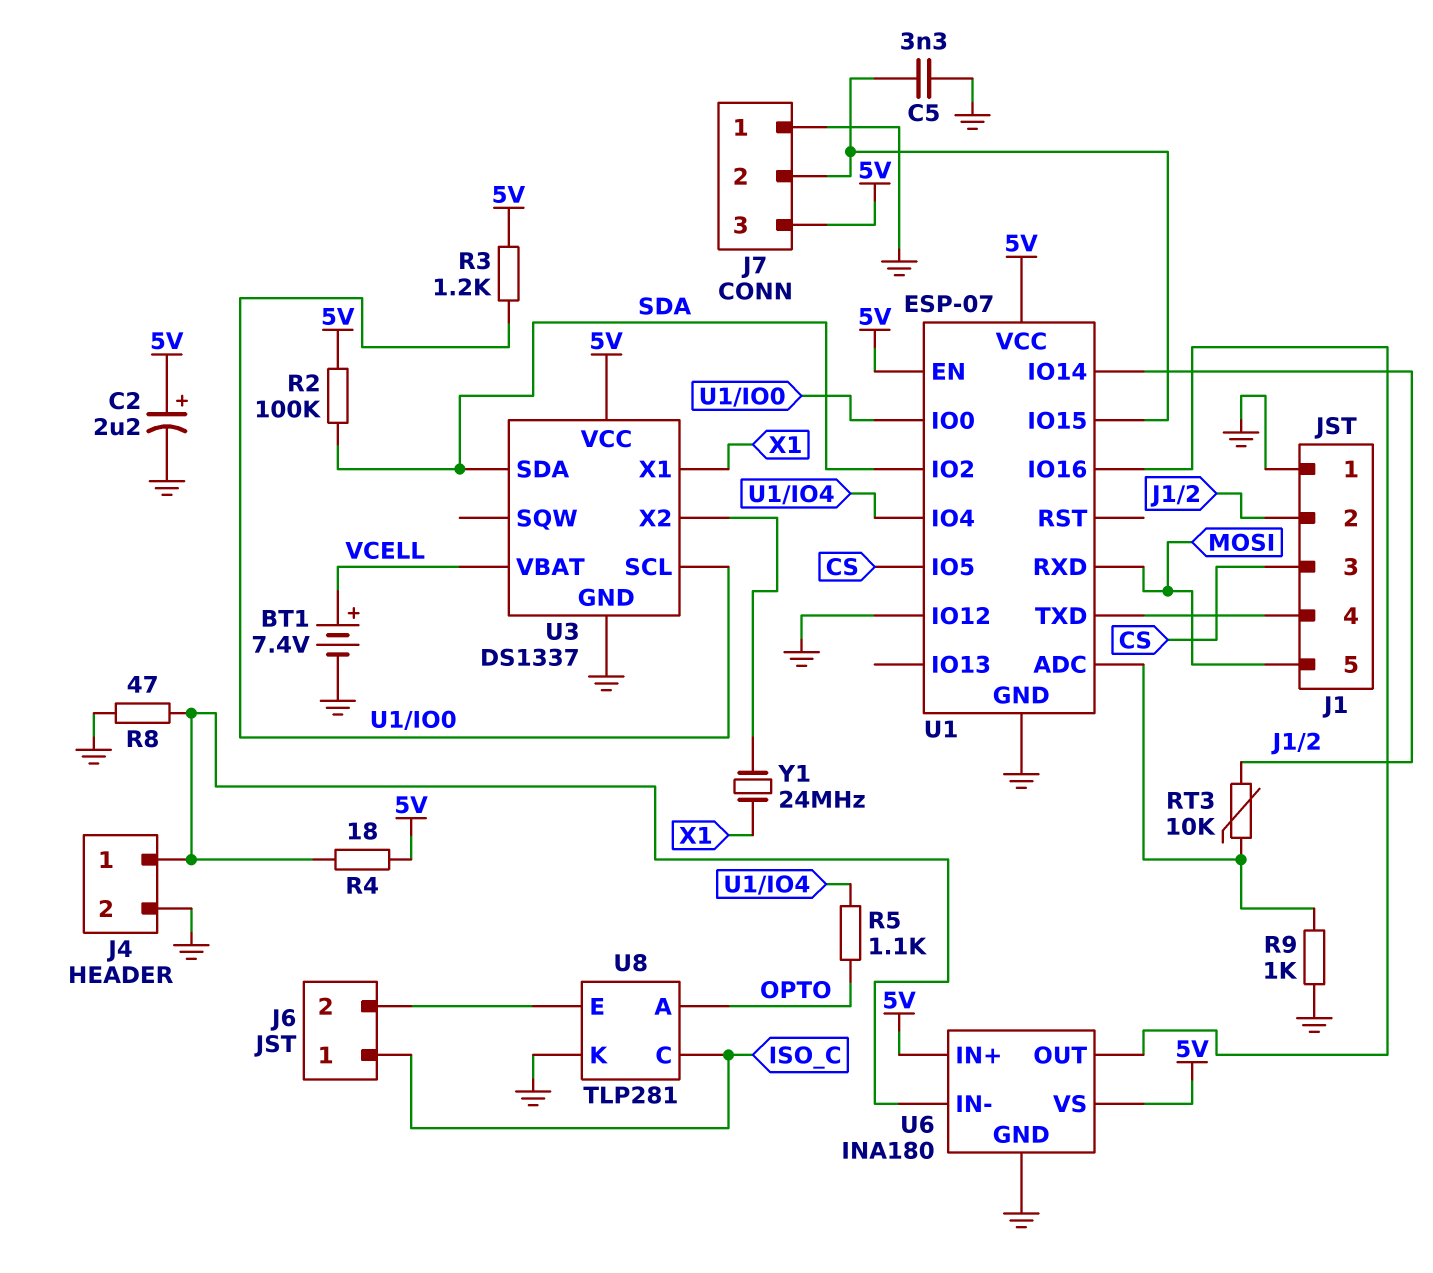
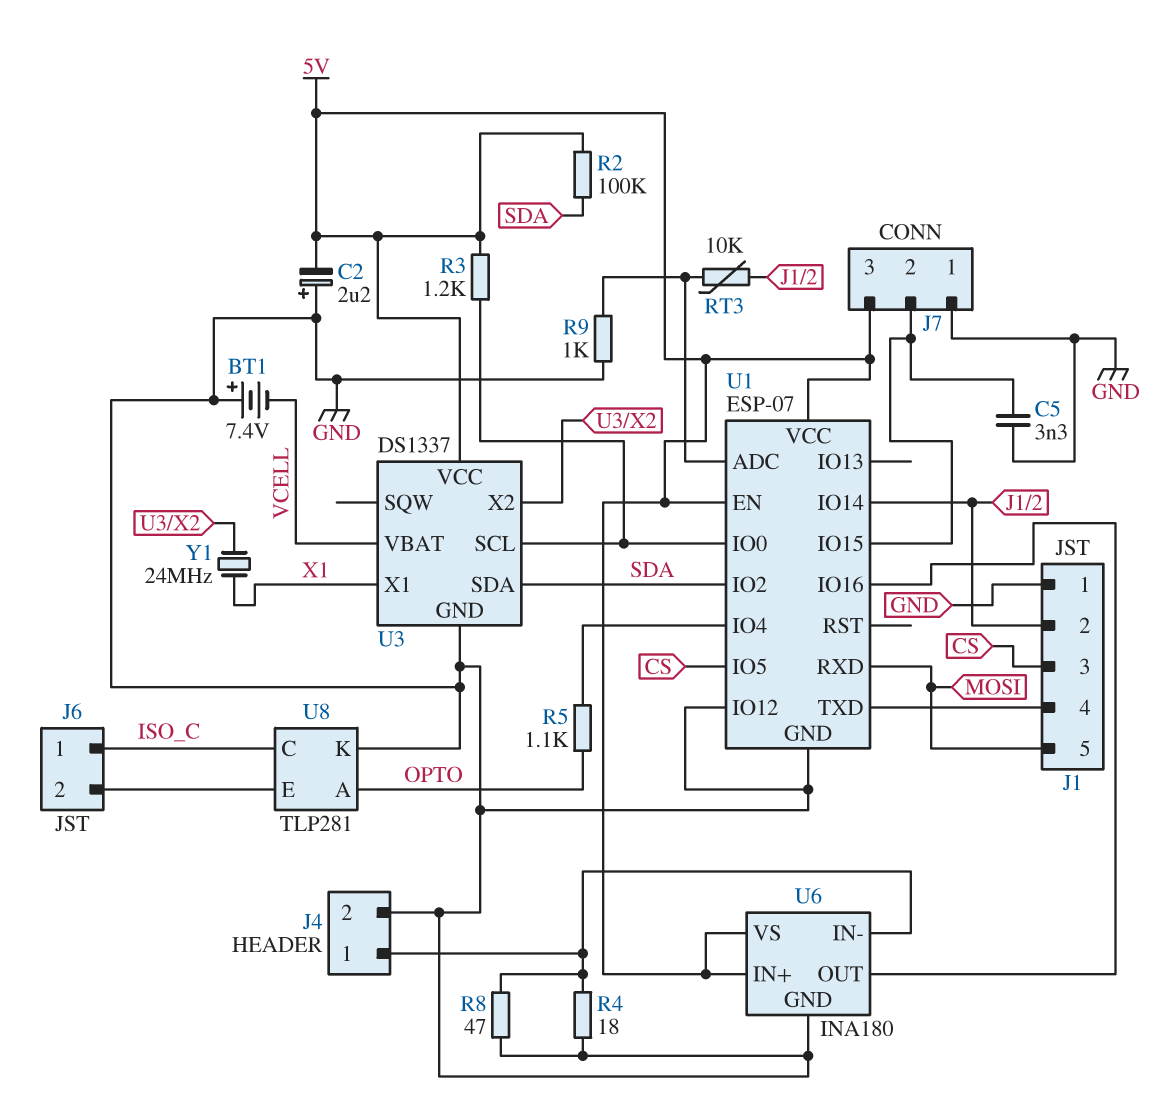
BT1: 7.4V (plus VCELL, minus GND) -> 7.4V (plus GND, minus VCELL)
C2: 2.2uF (plus 5V, minus GND) -> 2.2uF (plus GND, minus 5V)
R4: 18 (5V, J4/1) -> 18 (GND, J4/1)

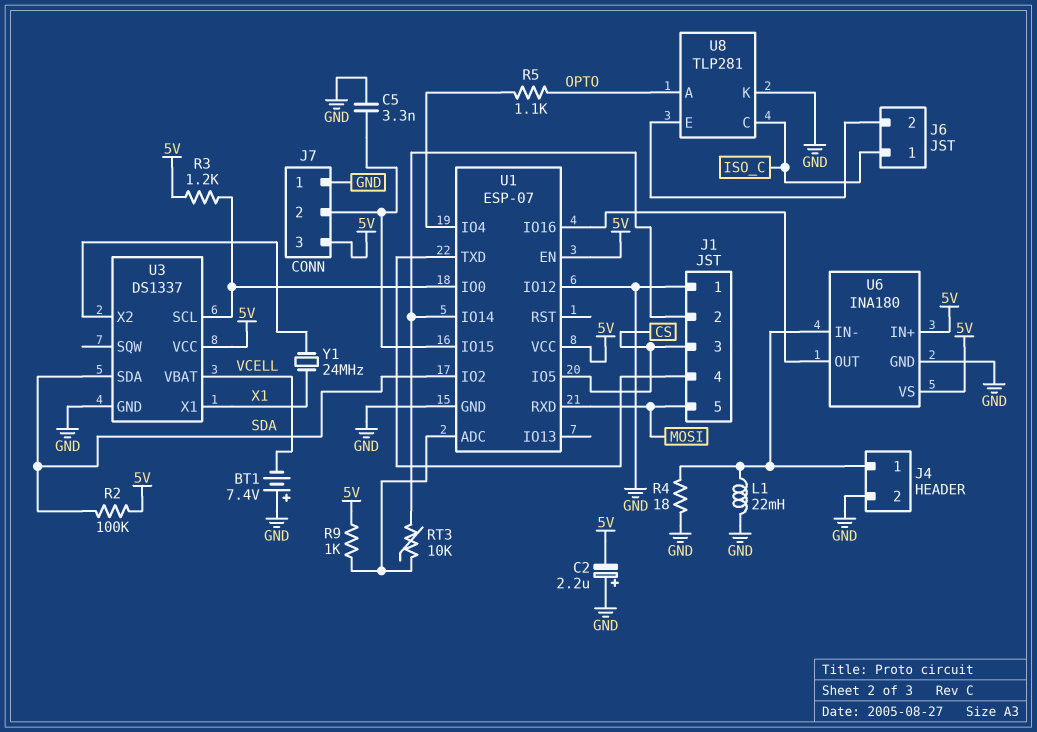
L1: none -> 22mH (GND, J4/1)
R8: 47 (GND, J4/1) -> none
R9: 1k (GND, U1/ADC) -> 1k (5V, U1/ADC)

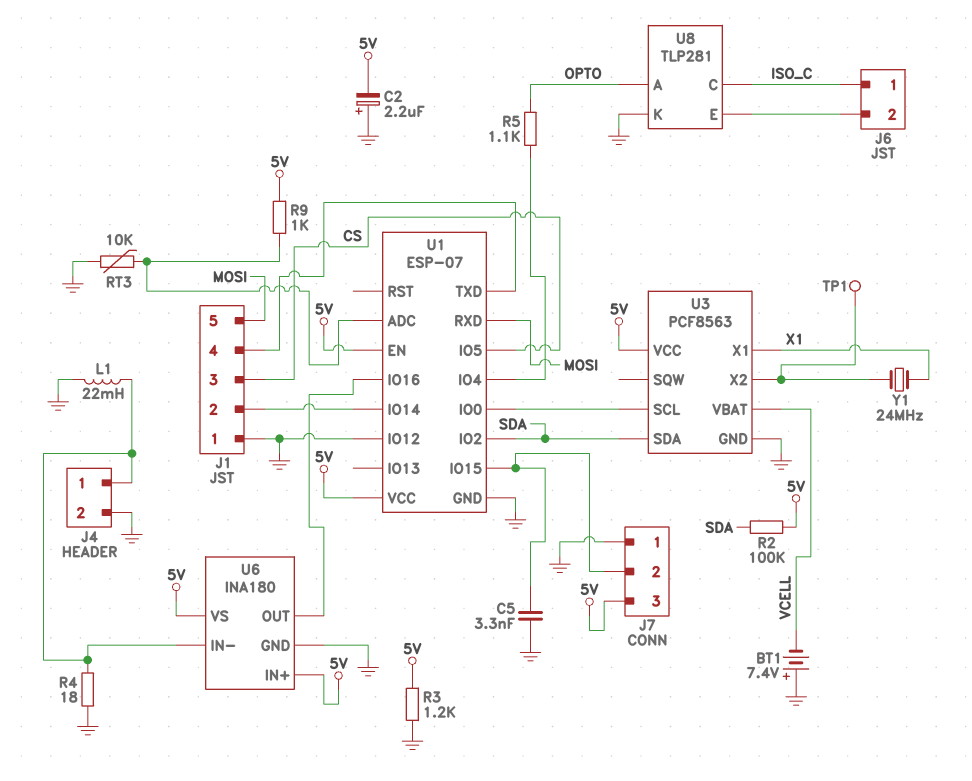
R3: 1.2k (5V, U1/IO0) -> 1.2k (5V, GND)
RT3: 10k (J1/2, U1/ADC) -> 10k (GND, U1/ADC)
TP1: none -> test point (U3/X2)
U3: DS1337 -> PCF8563

